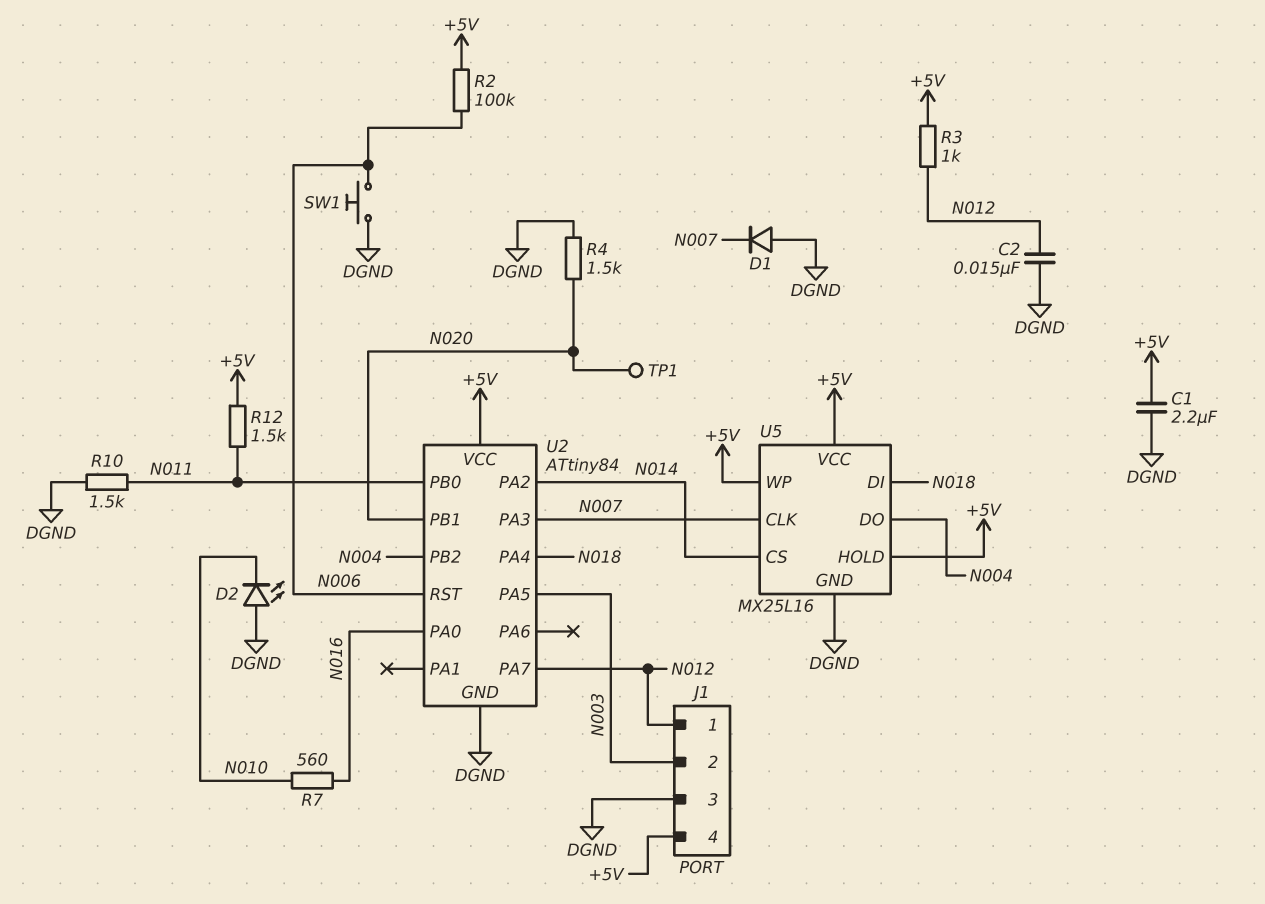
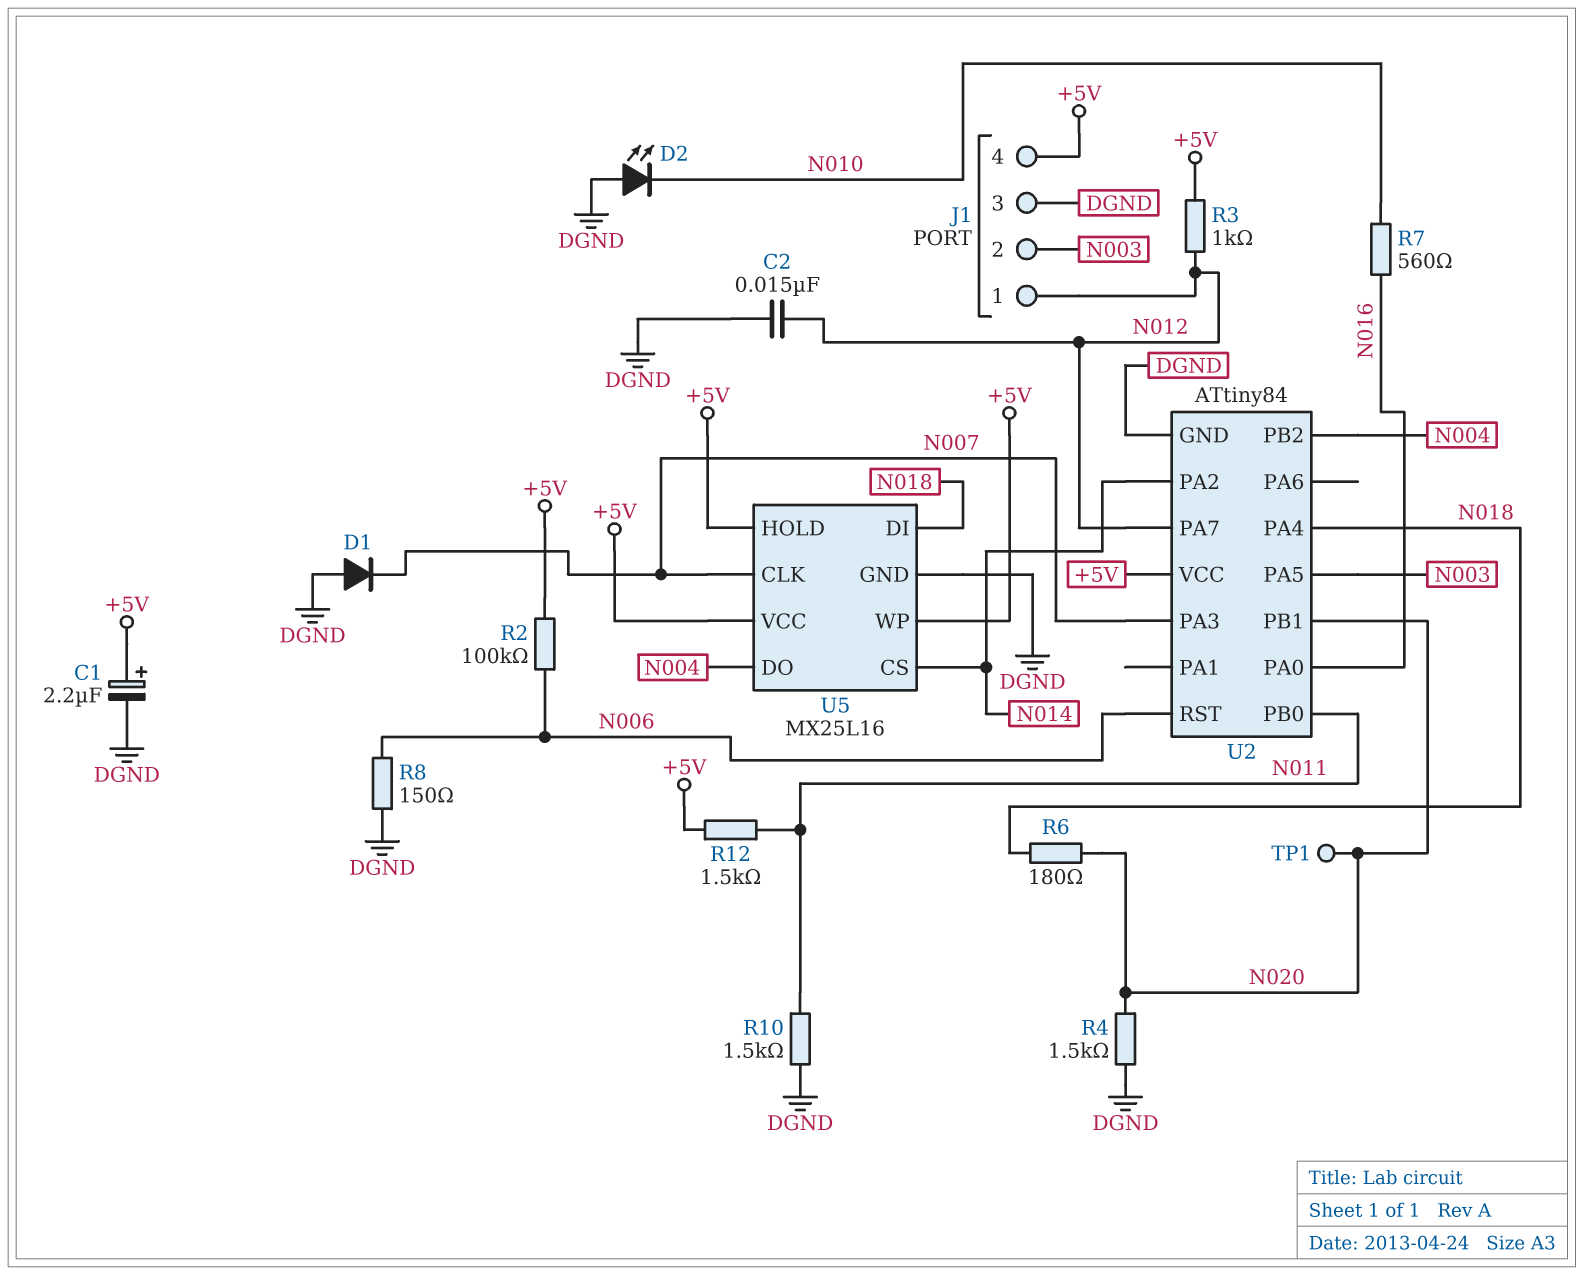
C1: 2.2uF (+5V, DGND) -> 2.2uF (plus +5V, minus DGND)
R6: none -> 180 (N018, N020)
R8: none -> 150 (DGND, N006)
SW1: button (DGND, N006) -> none

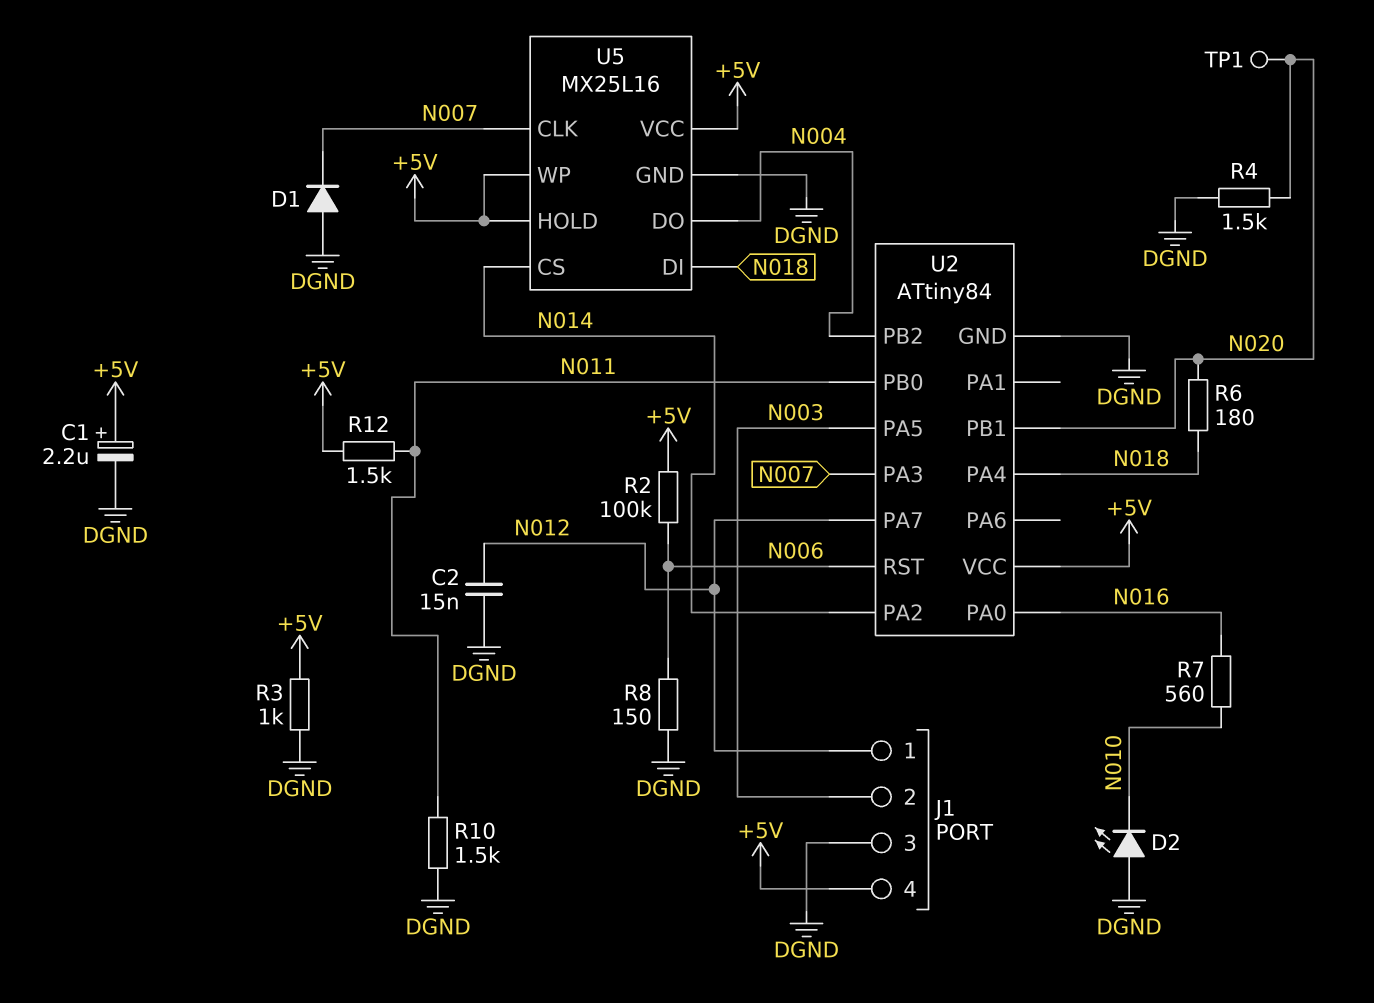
R3: 1k (+5V, N012) -> 1k (+5V, DGND)

